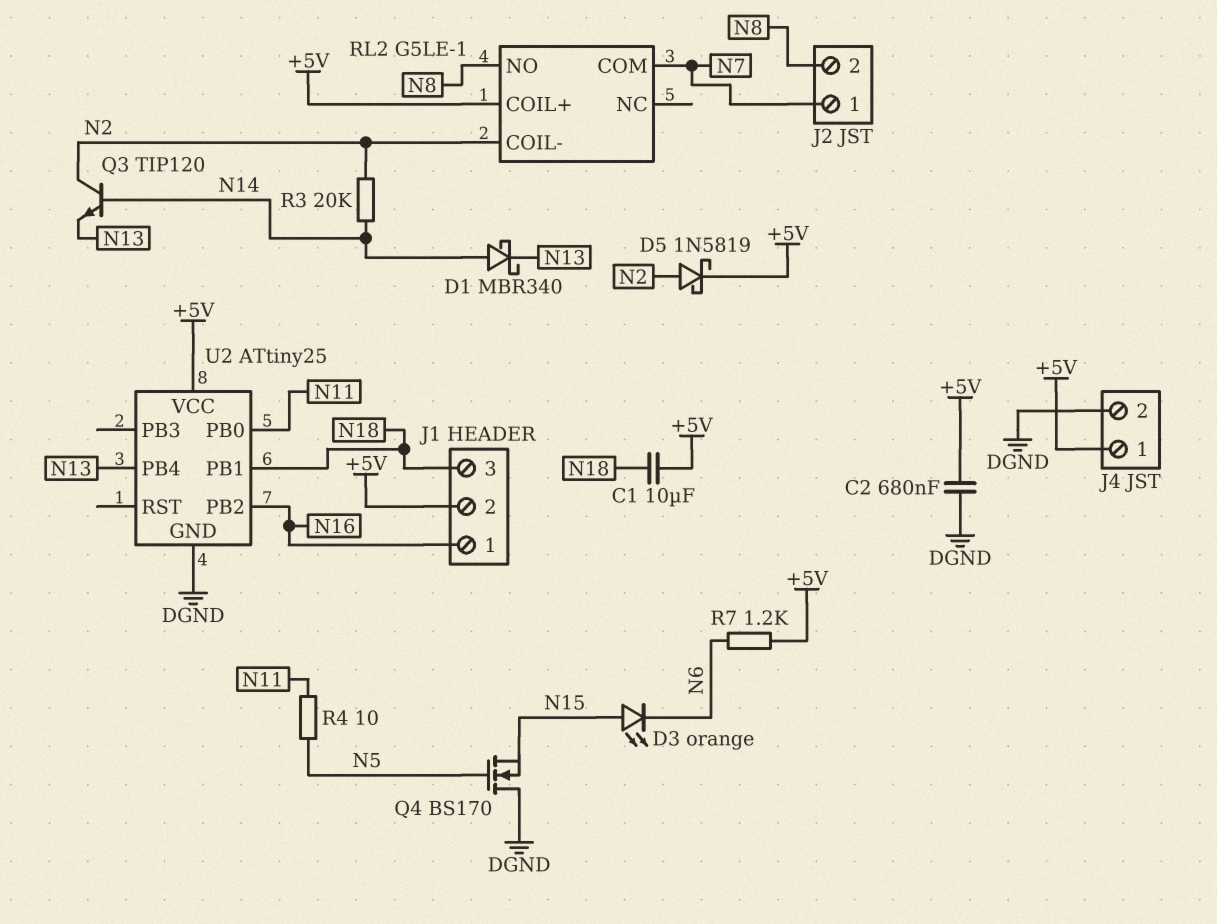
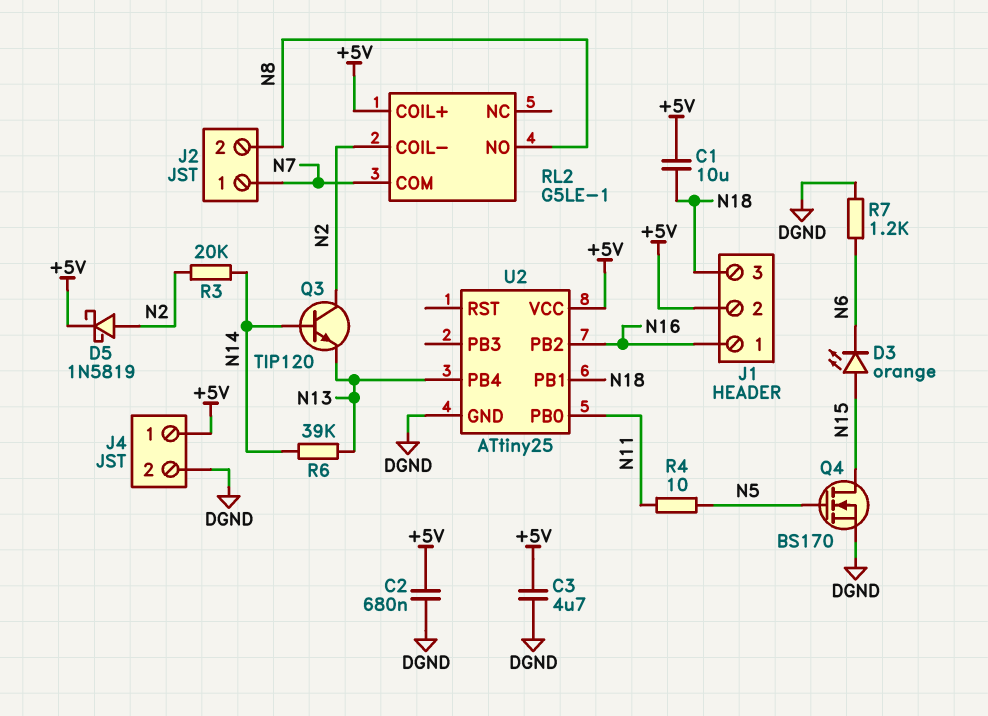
C3: none -> 4.7uF (+5V, DGND)
D1: schottky MBR340 (A N14, K N13) -> none
Q4: NMOS BS170 (G N5, D DGND, S N15) -> NMOS BS170 (G N5, D N15, S DGND)
R6: none -> 39k (N13, N14)
R7: 1.2k (+5V, N6) -> 1.2k (DGND, N6)

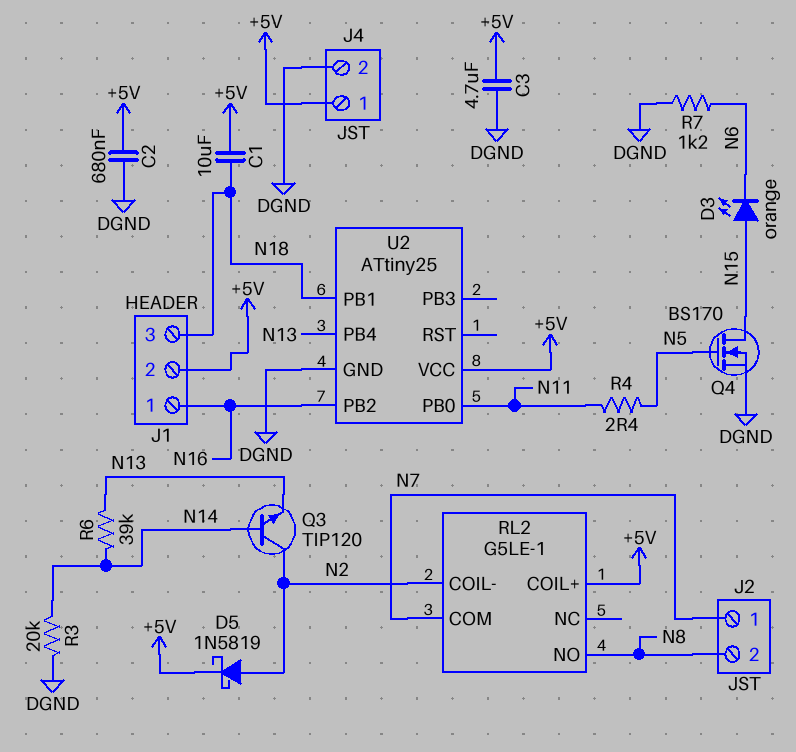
R3: 20k (N2, N14) -> 20k (DGND, N14)
R4: 10 (N5, N11) -> 2.4 (N5, N11)

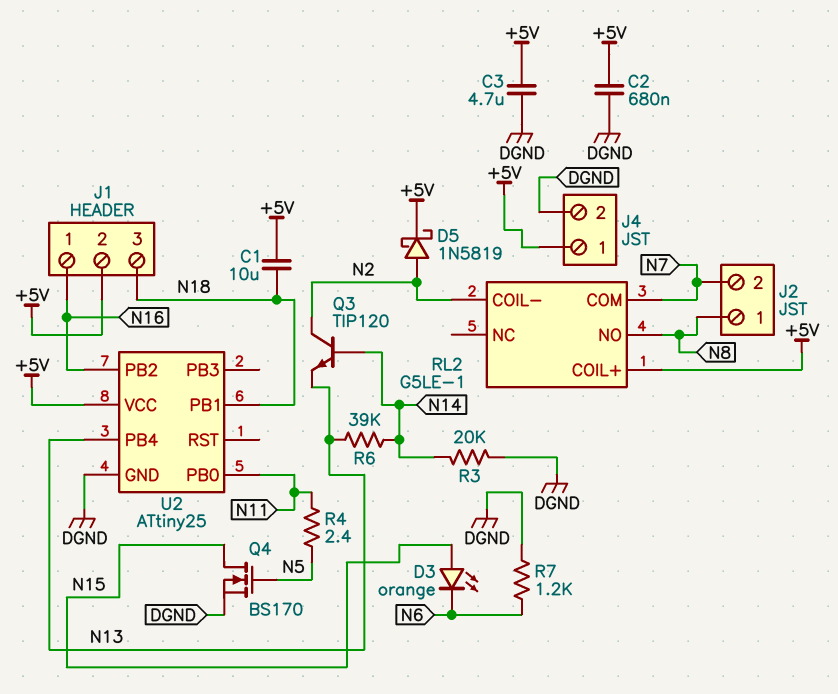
J2 pin 1: N7 -> N8
J2 pin 2: N8 -> N7

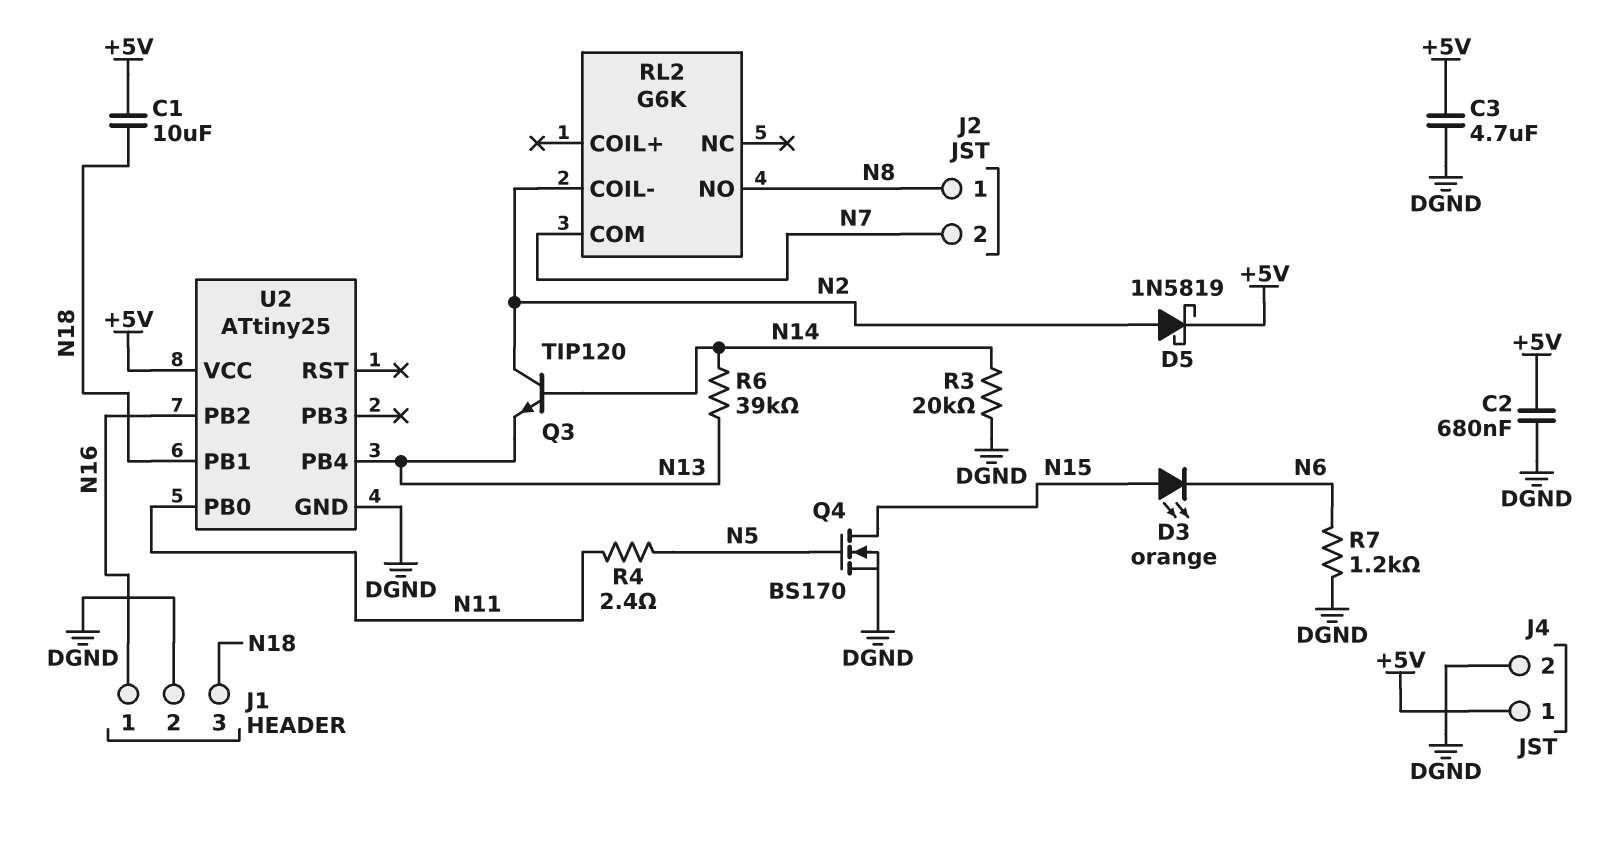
J1 pin 2: +5V -> DGND
RL2: G5LE-1 -> G6K
RL2 pin COIL+: +5V -> none

